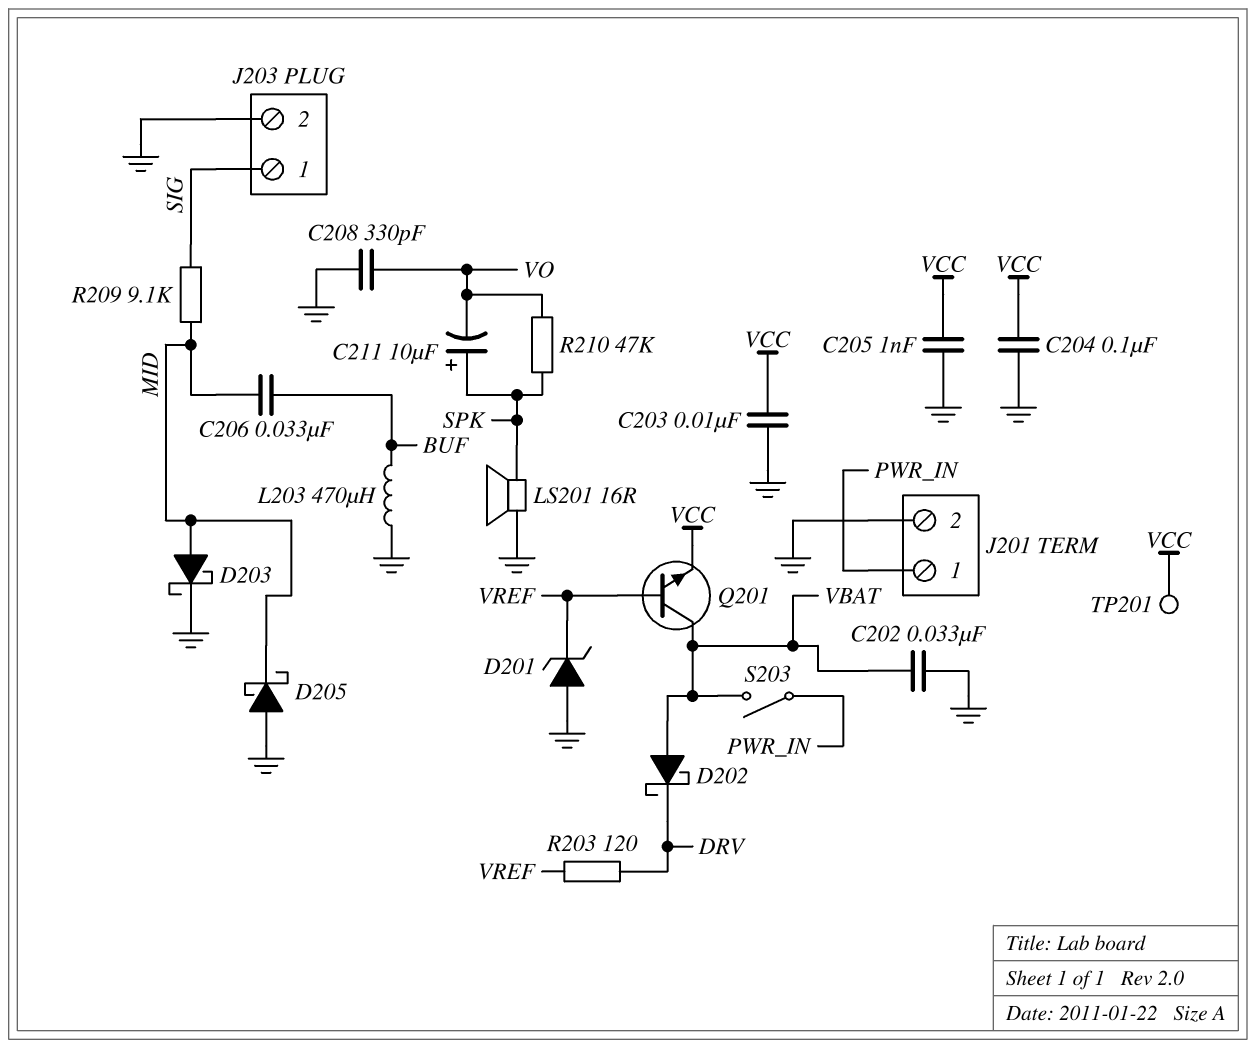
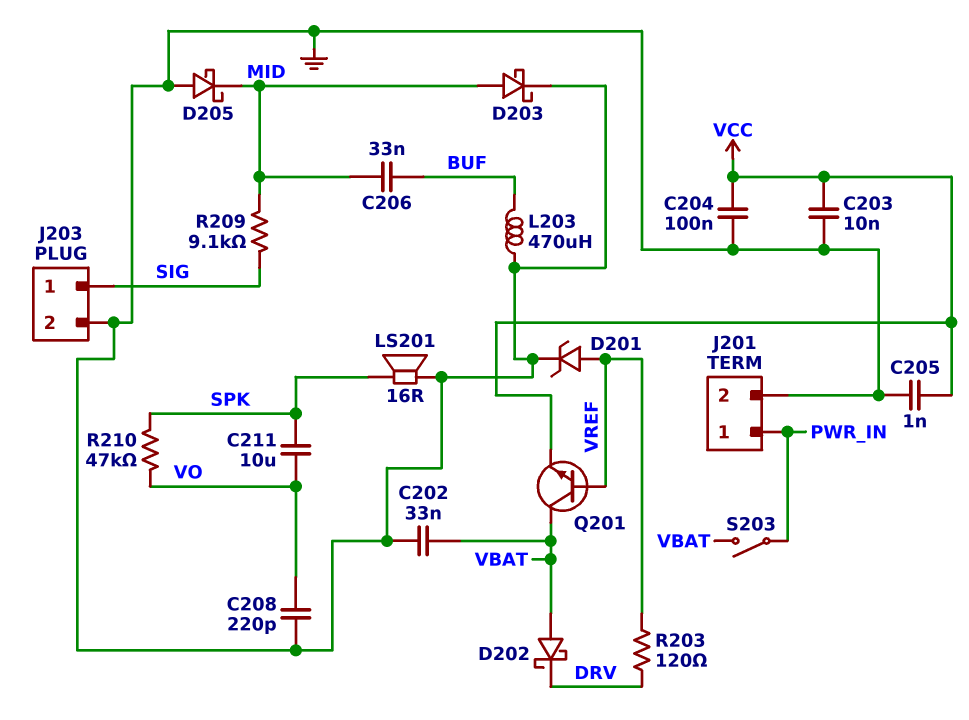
C208: 330pF (GND, VO) -> 220pF (GND, VO)
C211: 10uF (plus SPK, minus VO) -> 10uF (SPK, VO)
D201: zener (A GND, K VREF) -> zener (A VREF, K GND)
TP201: test point (VCC) -> none

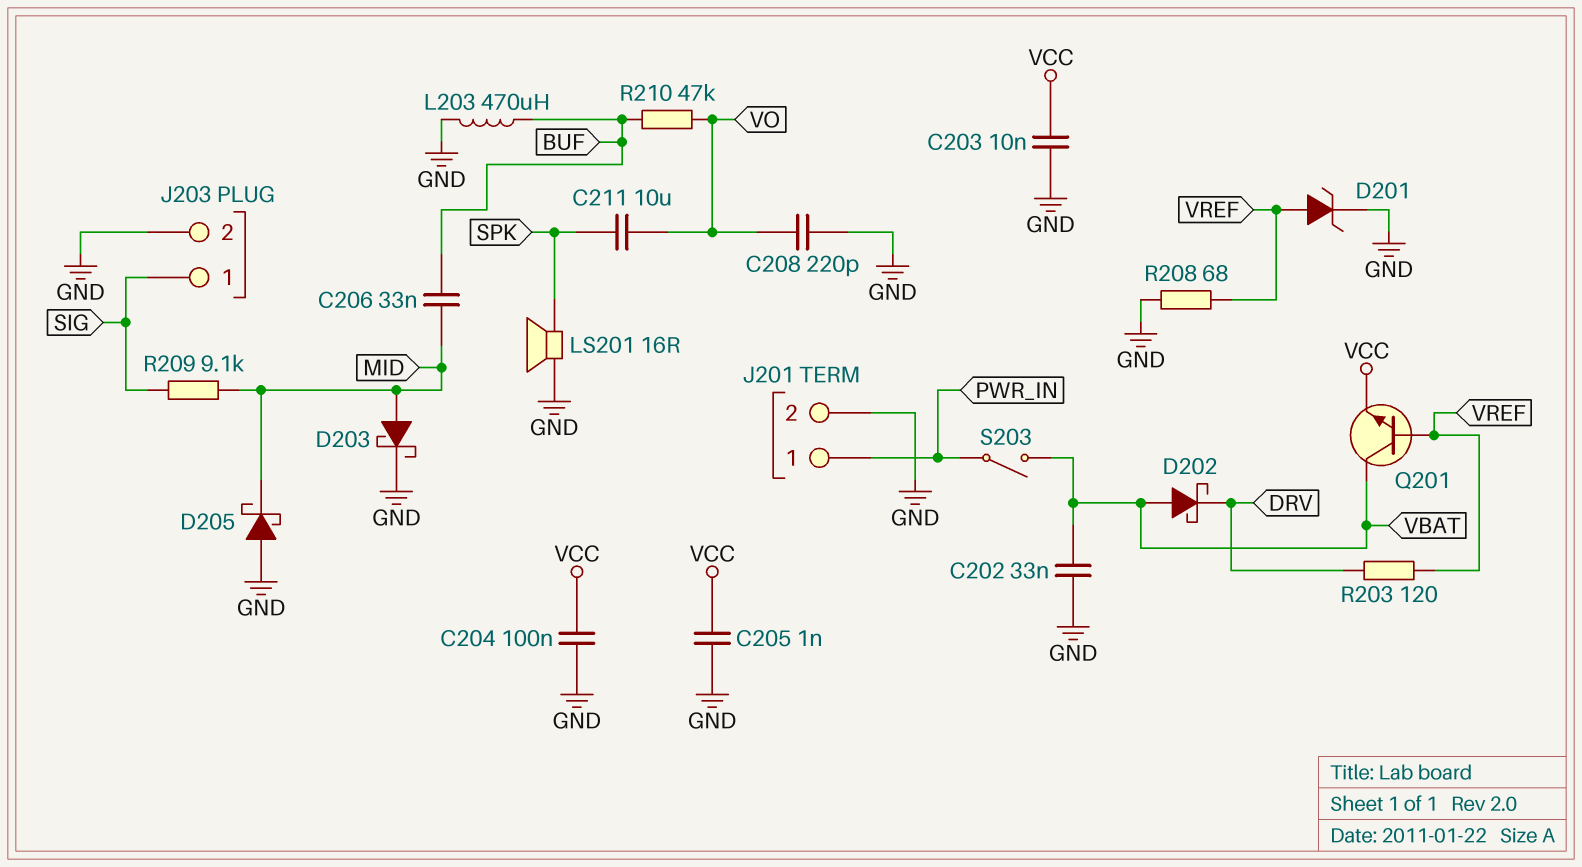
R208: none -> 68 (GND, VREF)
R210: 47k (SPK, VO) -> 47k (BUF, VO)

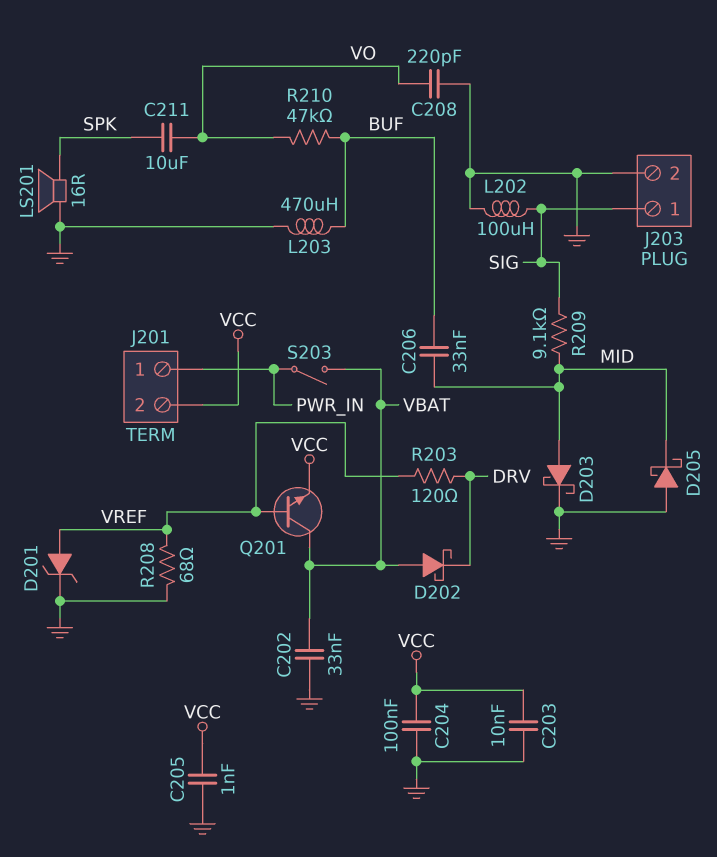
J201 pin 2: GND -> VCC
L202: none -> 100uH (GND, SIG)

